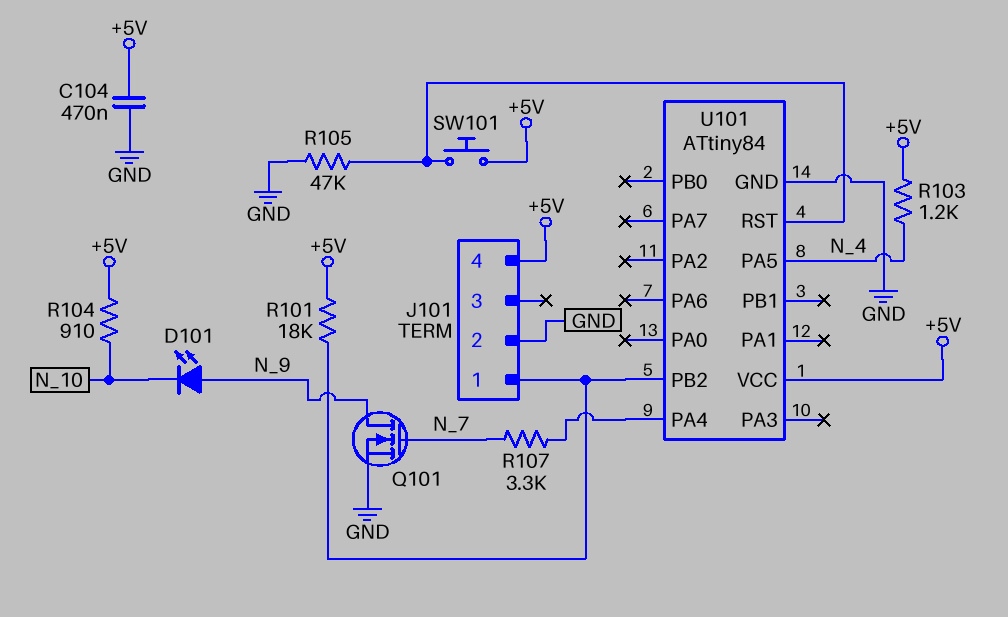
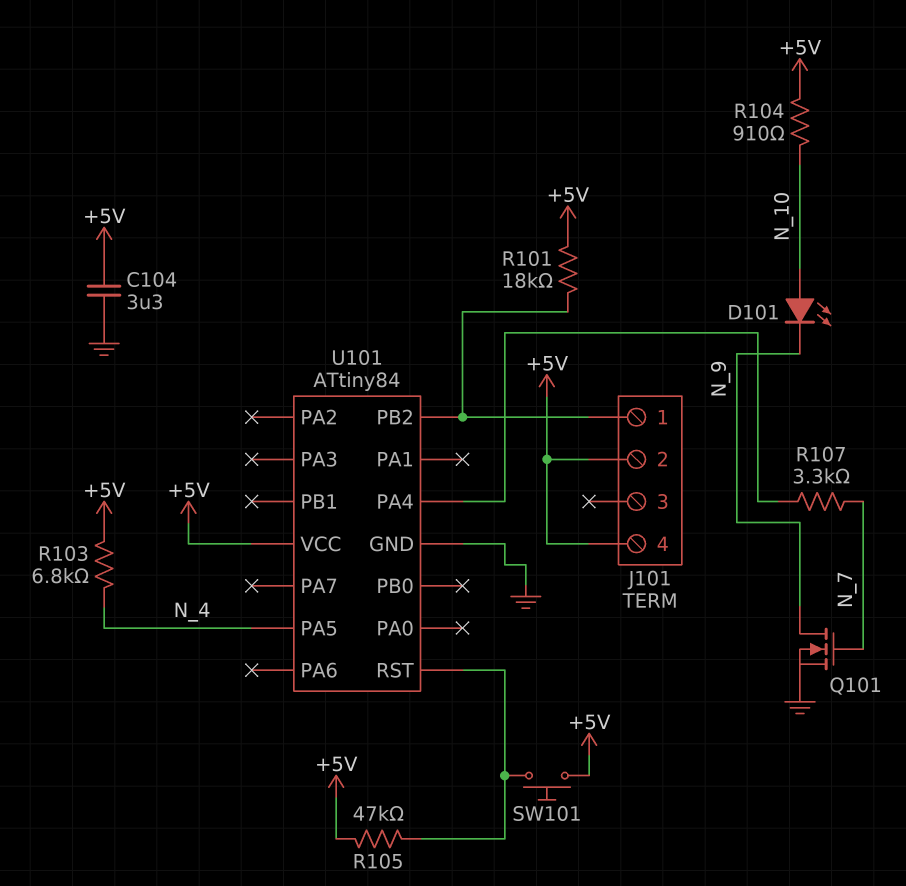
C104: 470nF (+5V, GND) -> 3.3uF (+5V, GND)
D101: LED (A N_9, K N_10) -> LED (A N_10, K N_9)
J101 pin 2: GND -> +5V
R103: 1.2k (+5V, N_4) -> 6.8k (+5V, N_4)
R105: 47k (GND, U101/RST) -> 47k (+5V, U101/RST)

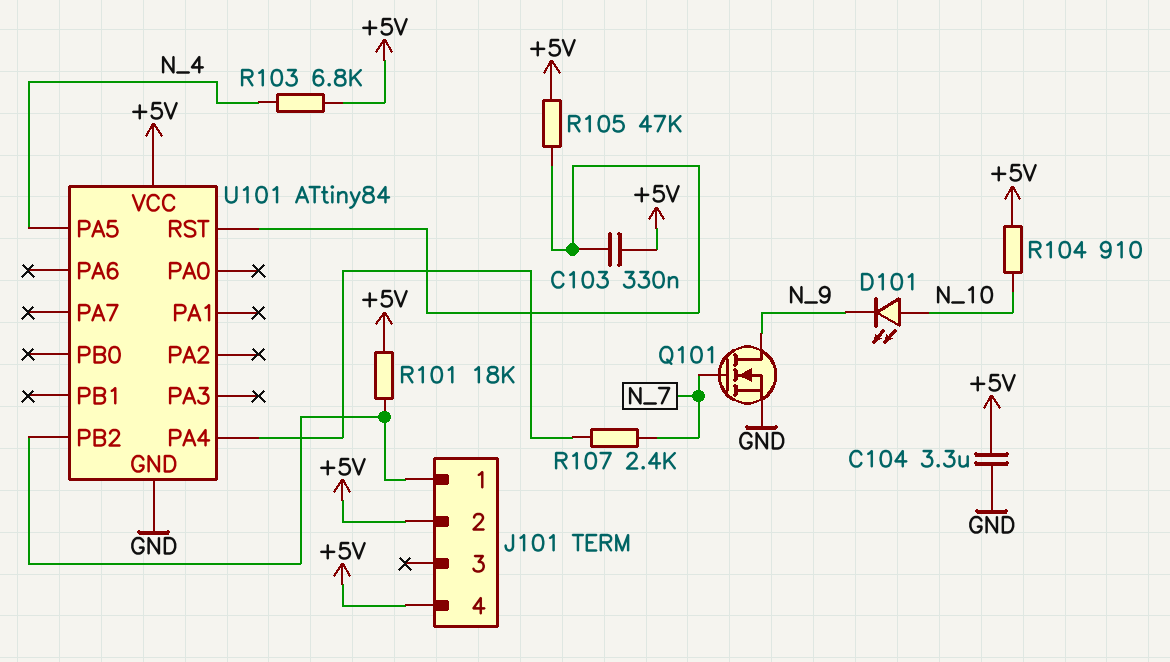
C103: none -> 330nF (+5V, U101/RST)
R107: 3.3k (N_7, U101/PA4) -> 2.4k (N_7, U101/PA4)
SW101: button (+5V, U101/RST) -> none

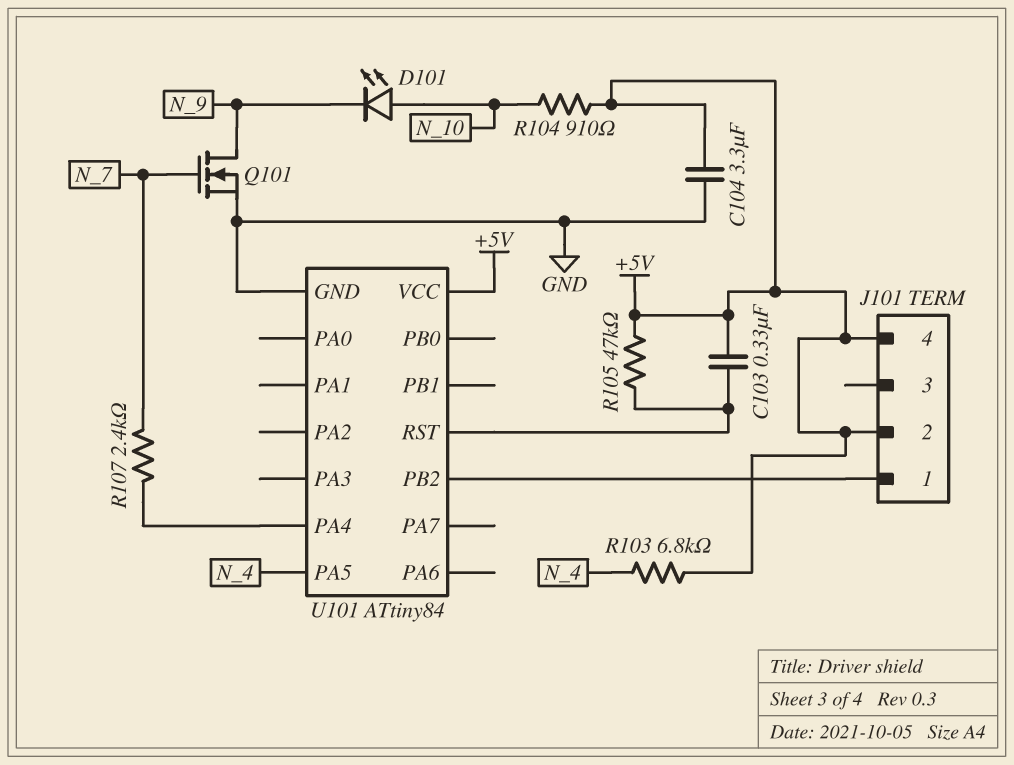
R101: 18k (+5V, J101/1) -> none

